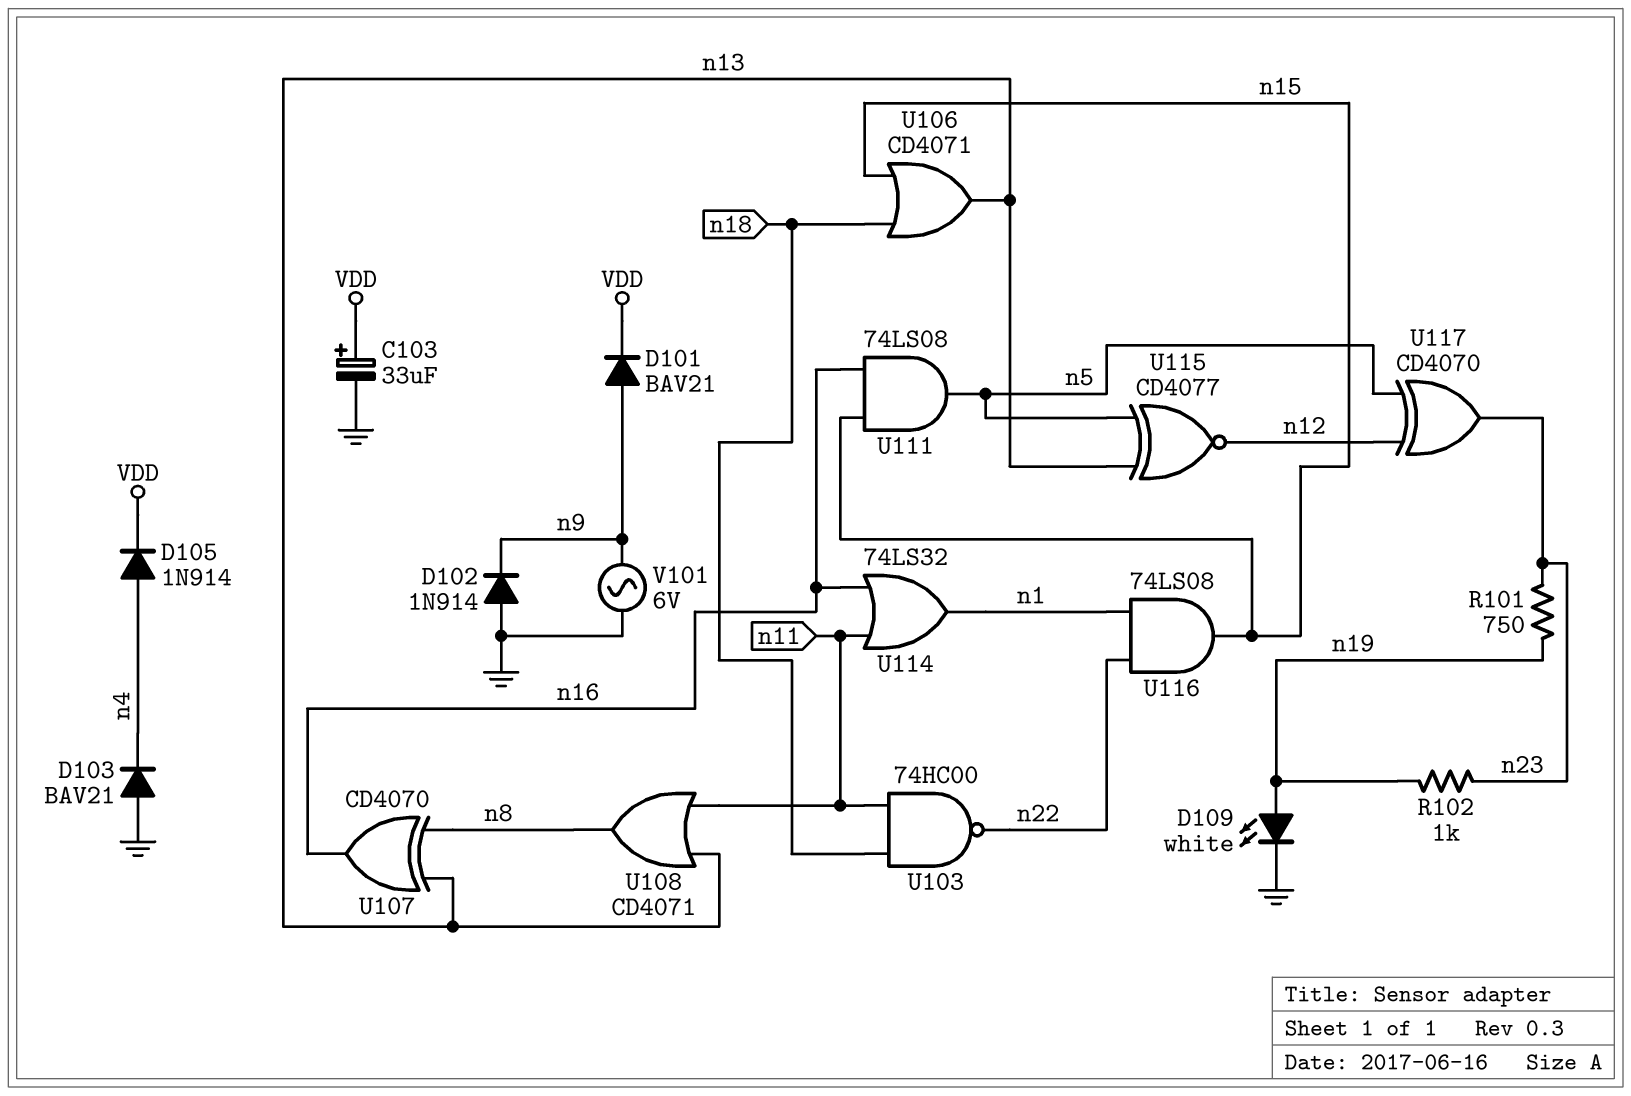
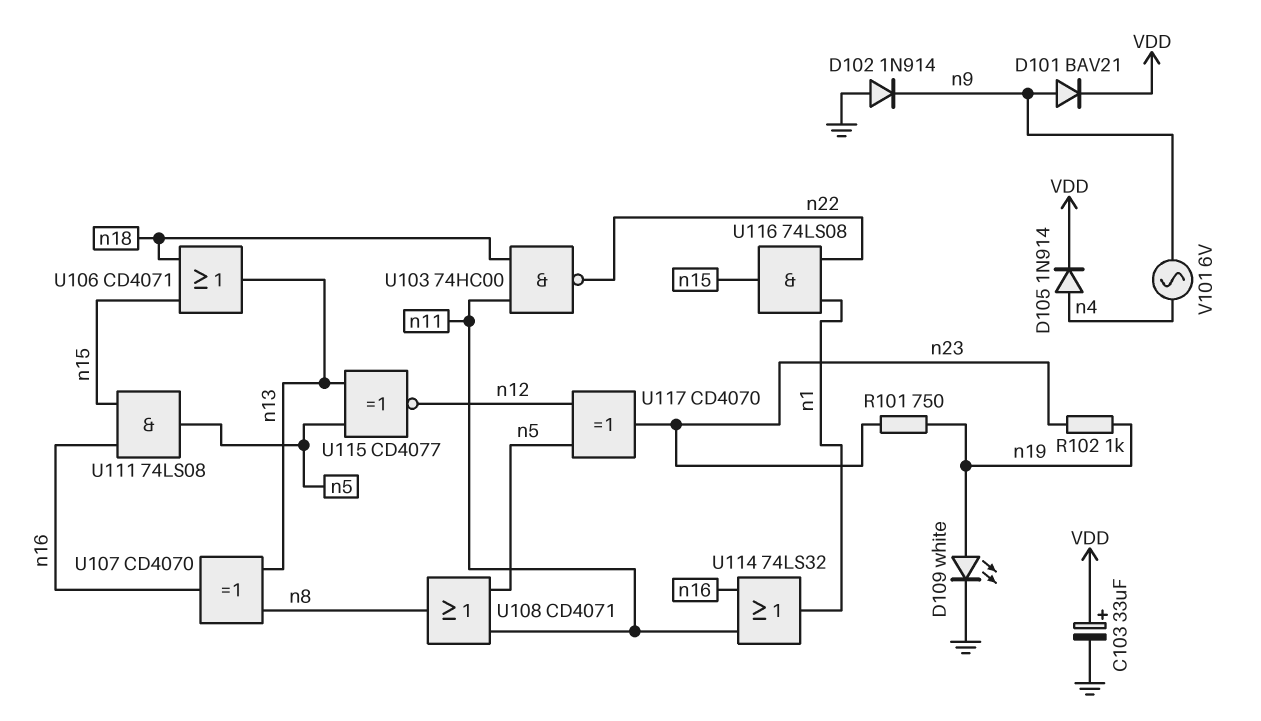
D103: diode BAV21 (A GND, K n4) -> none
U108: OR CD4071 (in n11, in n13, out n8) -> OR CD4071 (in n5, in n11, out n8)
V101: AC 6V (GND, n9) -> AC 6V (n4, n9)

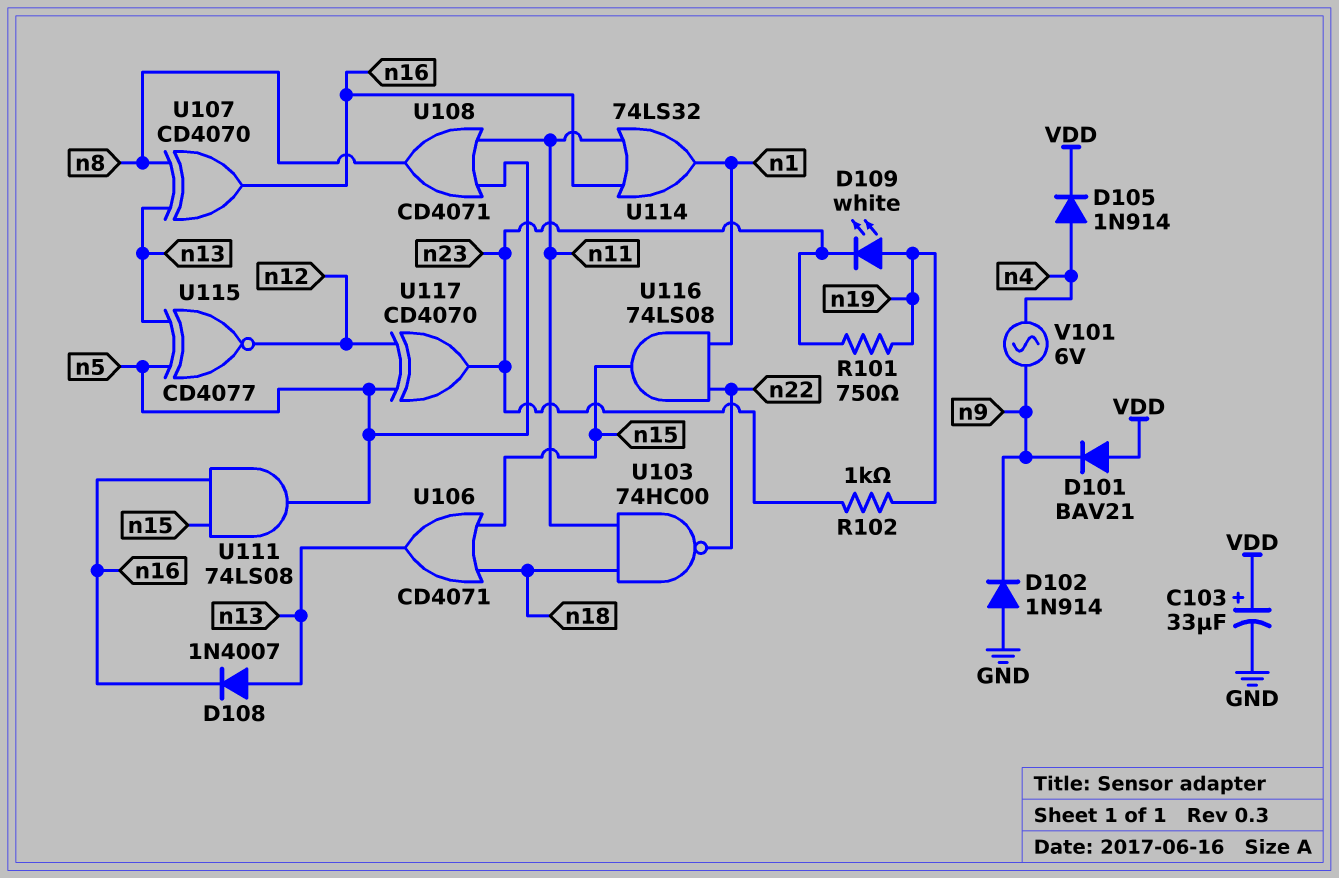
D101: diode BAV21 (A n9, K VDD) -> diode BAV21 (A VDD, K n9)
D108: none -> diode 1N4007 (A n13, K n16)
D109: LED white (A n19, K GND) -> LED white (A n19, K n23)

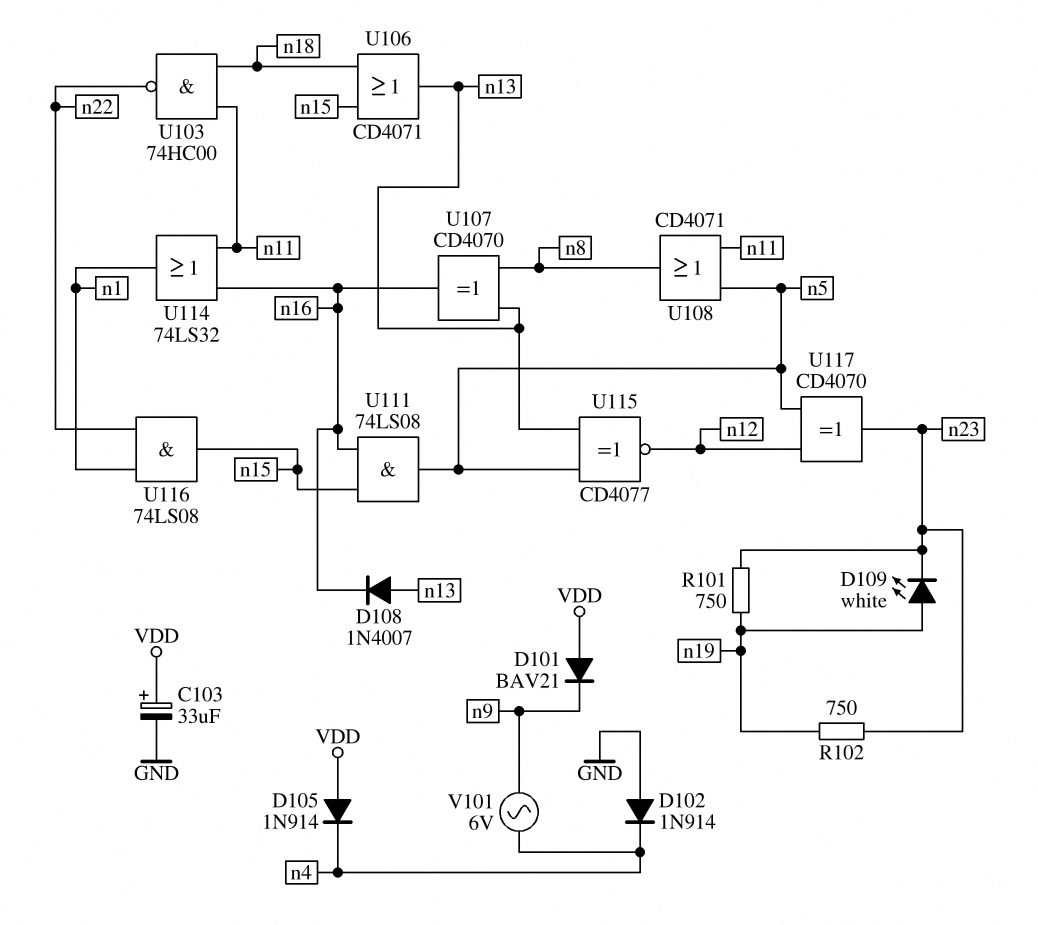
D102: diode 1N914 (A GND, K n9) -> diode 1N914 (A GND, K n4)
D105: diode 1N914 (A n4, K VDD) -> diode 1N914 (A VDD, K n4)
R102: 1k (n19, n23) -> 750 (n19, n23)

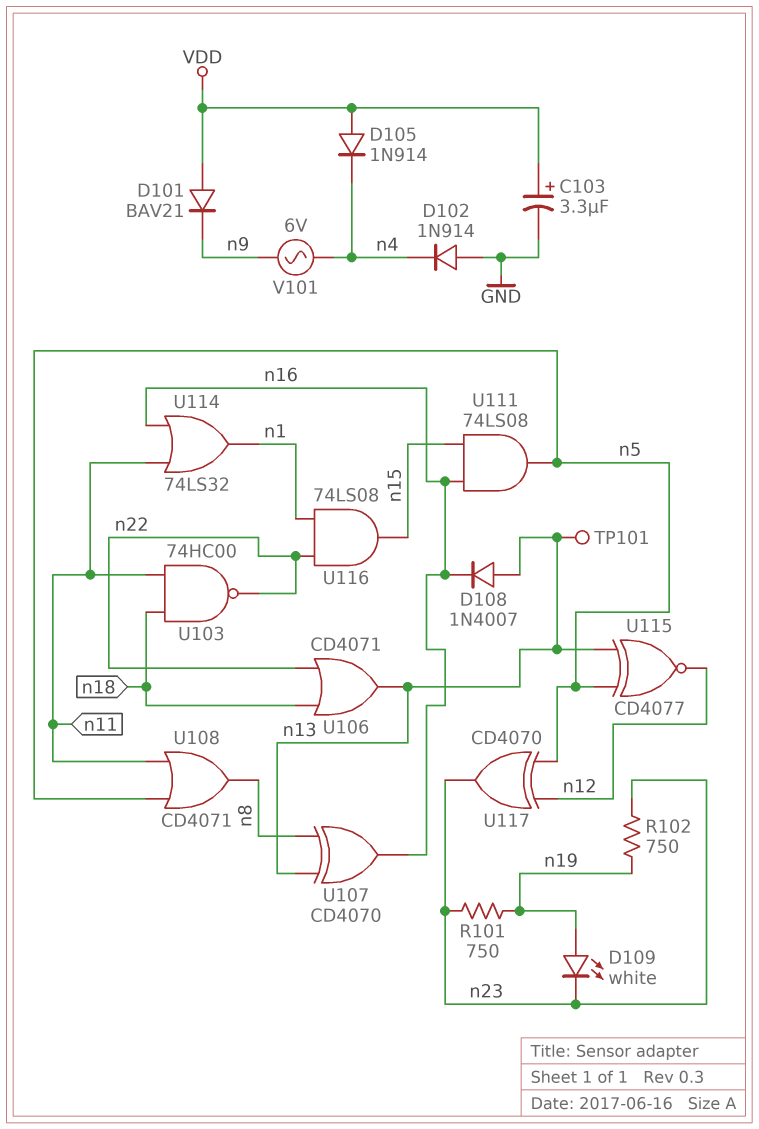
C103: 33uF (plus VDD, minus GND) -> 3.3uF (plus VDD, minus GND)
TP101: none -> test point (n13)
U106: OR CD4071 (in n15, in n18, out n13) -> OR CD4071 (in n18, in n22, out n13)

